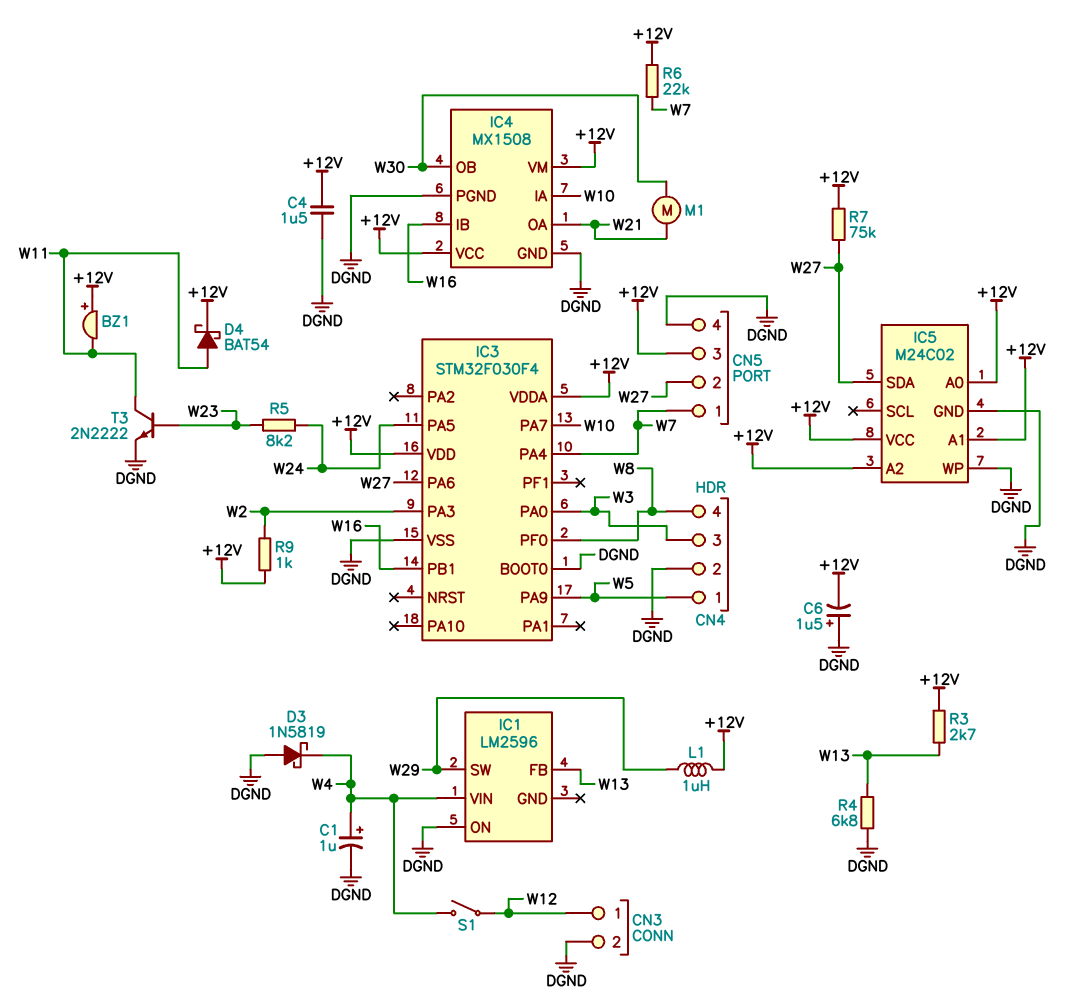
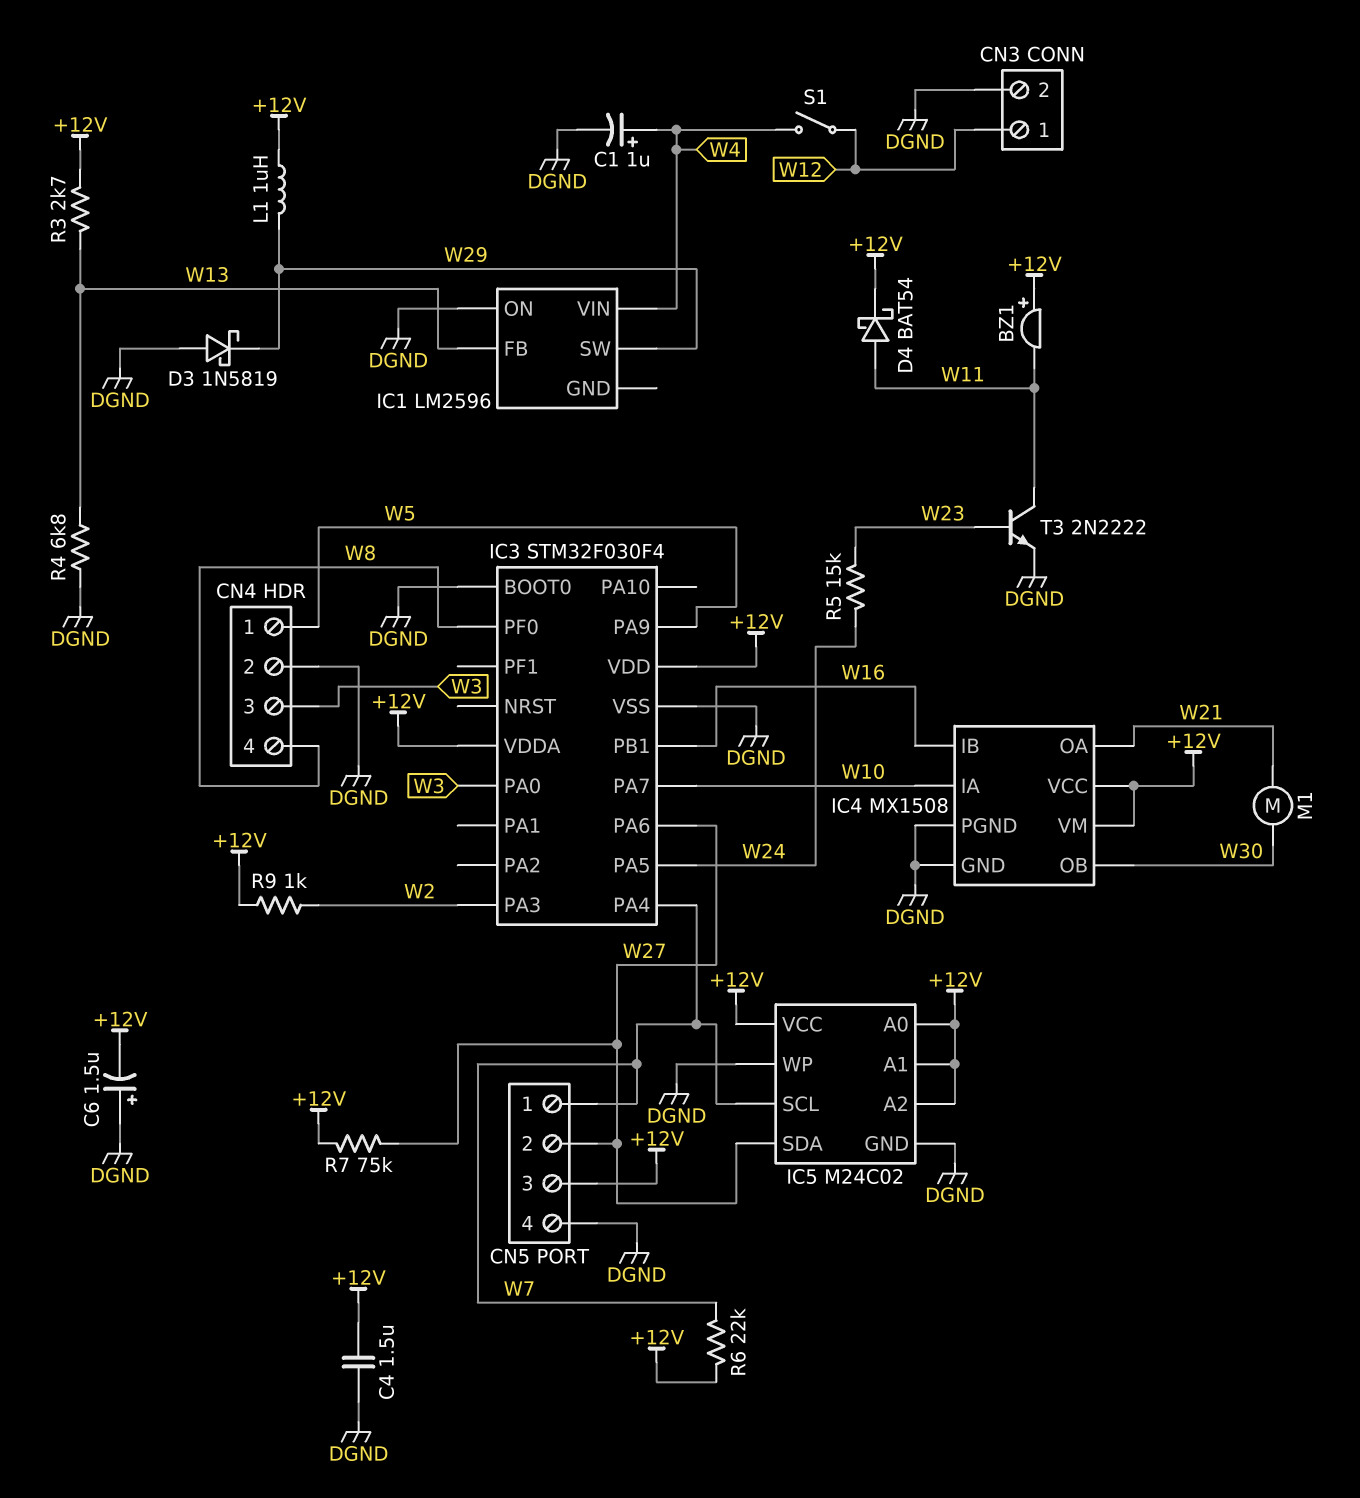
D3: schottky 1N5819 (A DGND, K W4) -> schottky 1N5819 (A DGND, K W29)
IC5 pin SCL: none -> W7
R5: 8.2k (W23, W24) -> 15k (W23, W24)

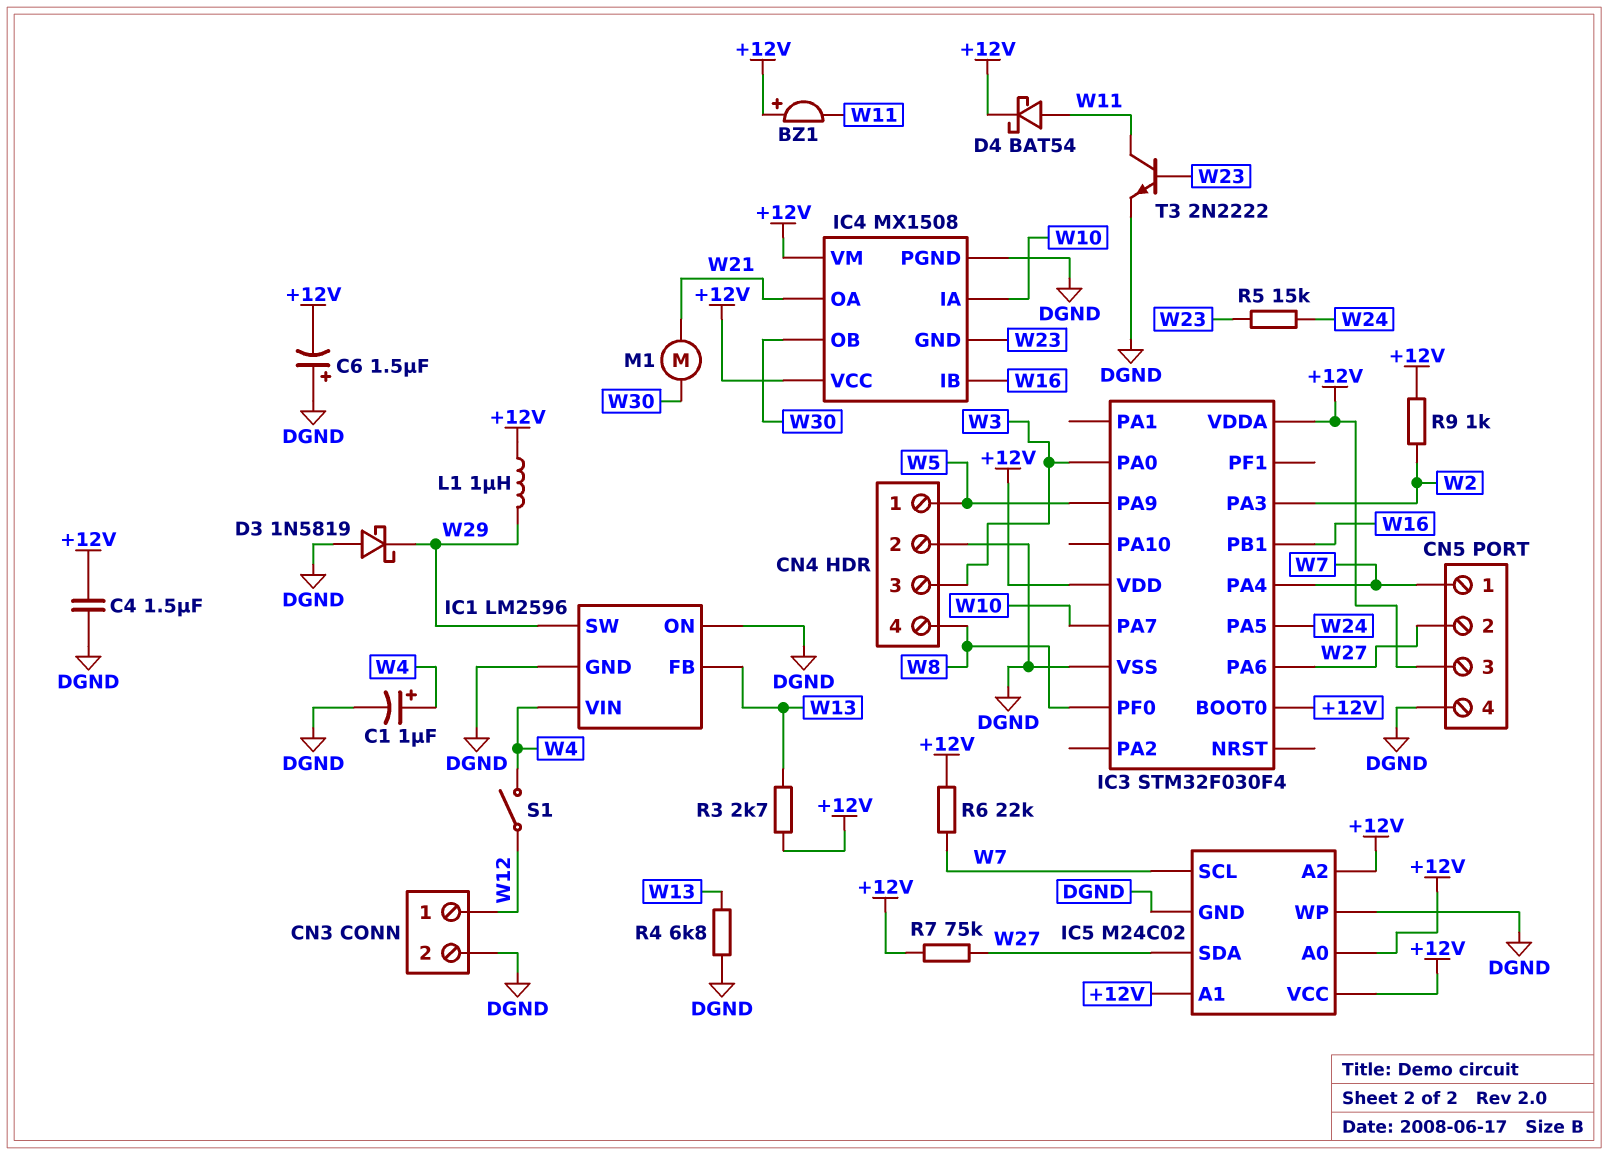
IC1 pin GND: none -> DGND
IC3 pin BOOT0: DGND -> +12V
IC4 pin GND: DGND -> W23

